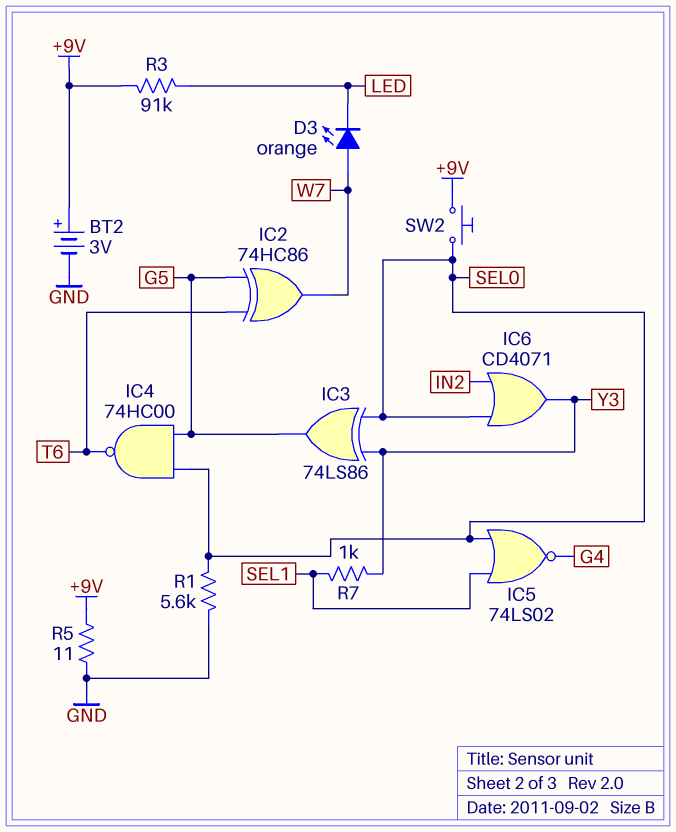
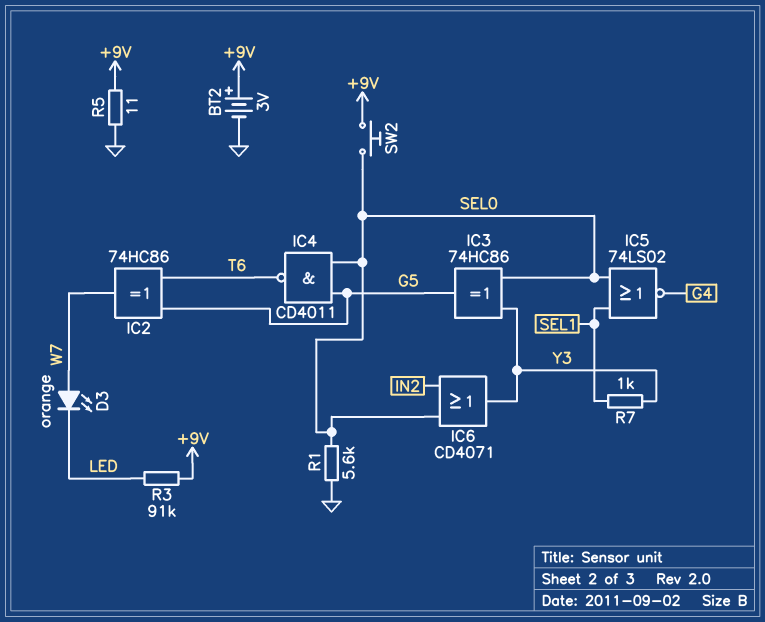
IC3: XOR 74LS86 (in SEL0, in Y3, out G5) -> XOR 74HC86 (in SEL0, in Y3, out G5)
IC4: NAND 74HC00 (in G5, in SEL0, out T6) -> NAND CD4011 (in G5, in SEL0, out T6)

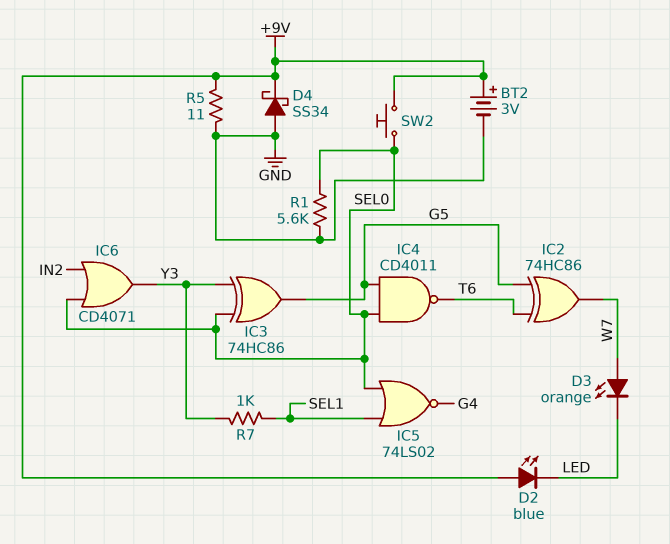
D2: none -> LED blue (A +9V, K LED)
D4: none -> schottky SS34 (A GND, K +9V)
R3: 91k (+9V, LED) -> none

